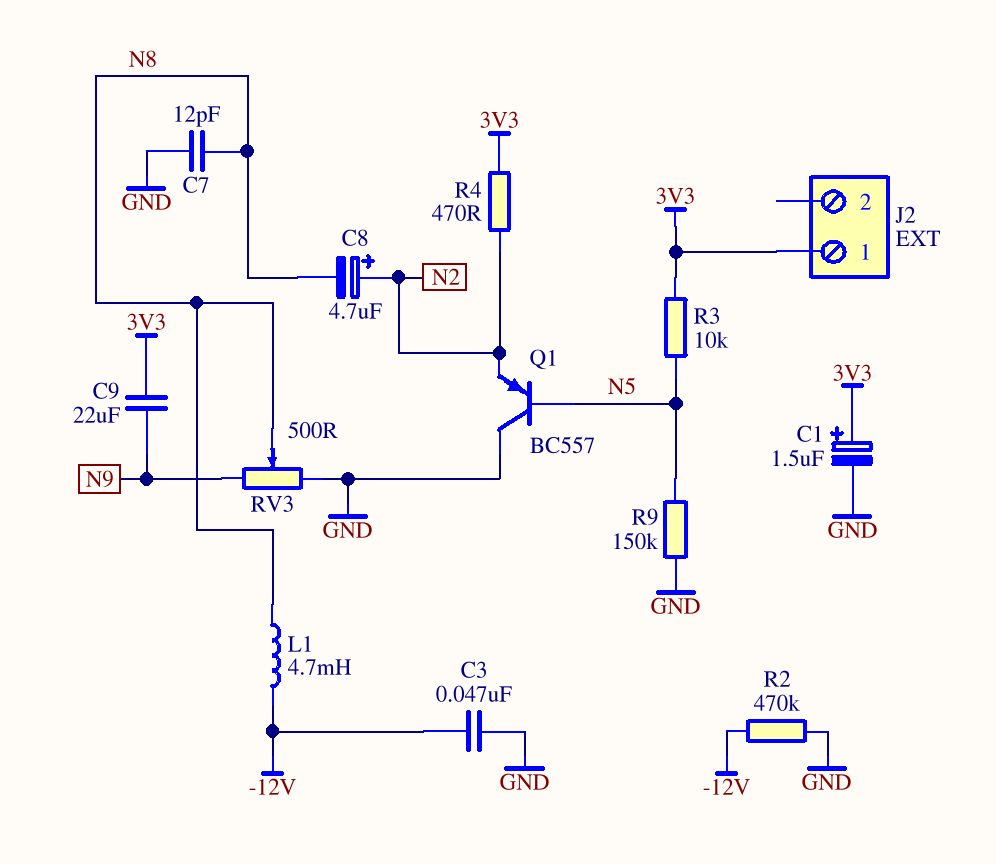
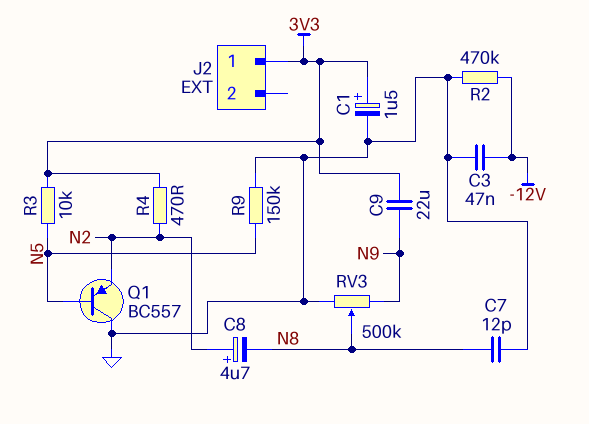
L1: 4.7mH (-12V, N8) -> none
RV3: 500 (GND, N9, wiper N8) -> 500k (GND, N9, wiper N8)

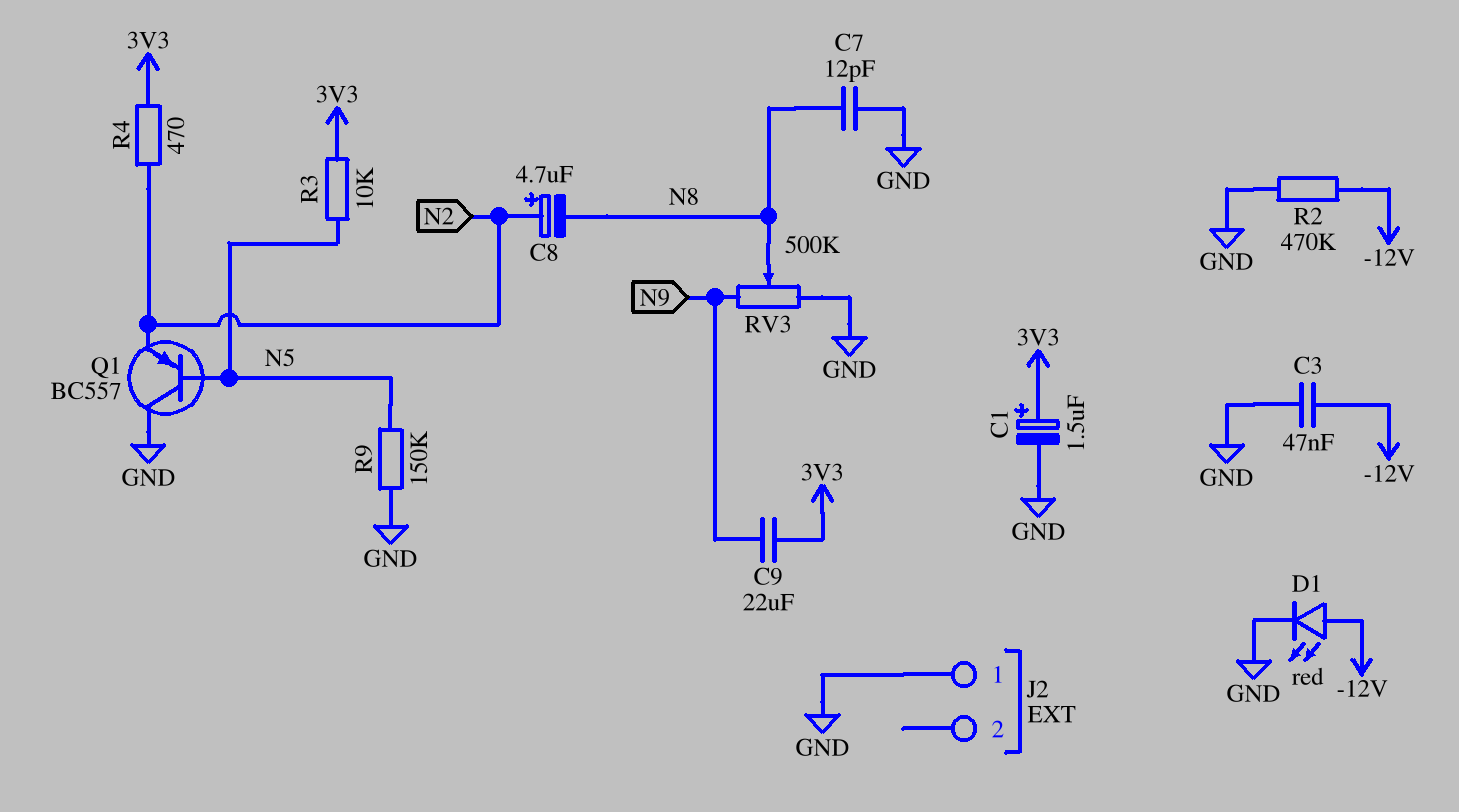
D1: none -> LED red (A -12V, K GND)
J2 pin 1: 3V3 -> GND

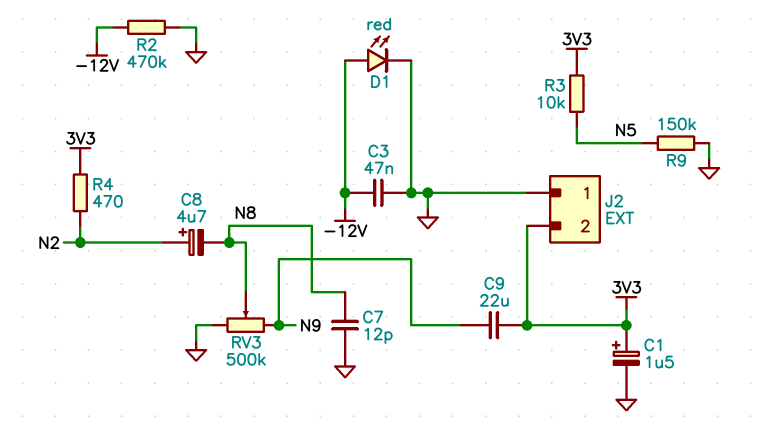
J2 pin 2: none -> 3V3
Q1: PNP BC557 (B N5, C GND, E N2) -> none

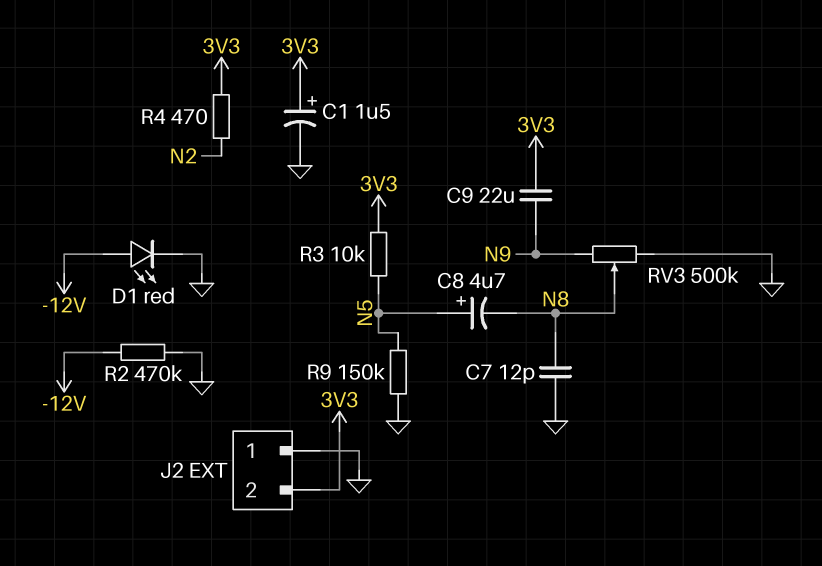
C3: 47nF (-12V, GND) -> none
C8: 4.7uF (plus N2, minus N8) -> 4.7uF (plus N5, minus N8)

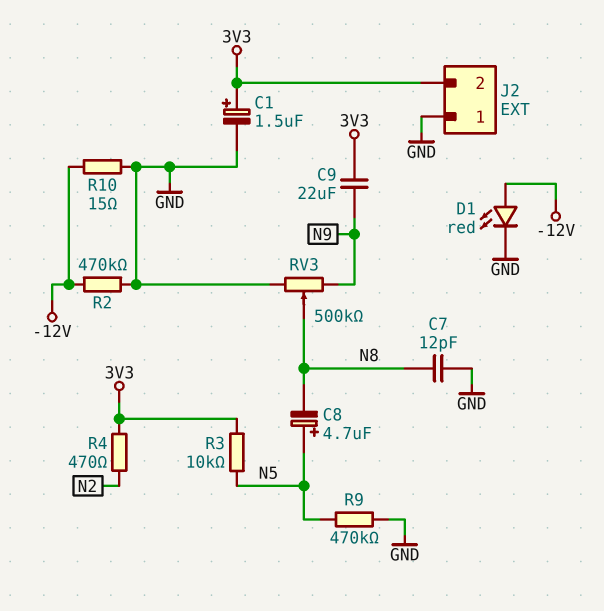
R9: 150k (GND, N5) -> 470k (GND, N5)
R10: none -> 15 (-12V, GND)

